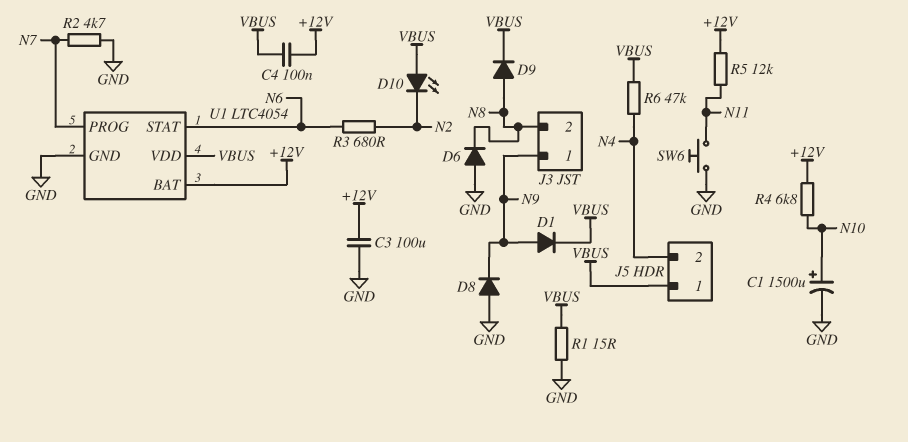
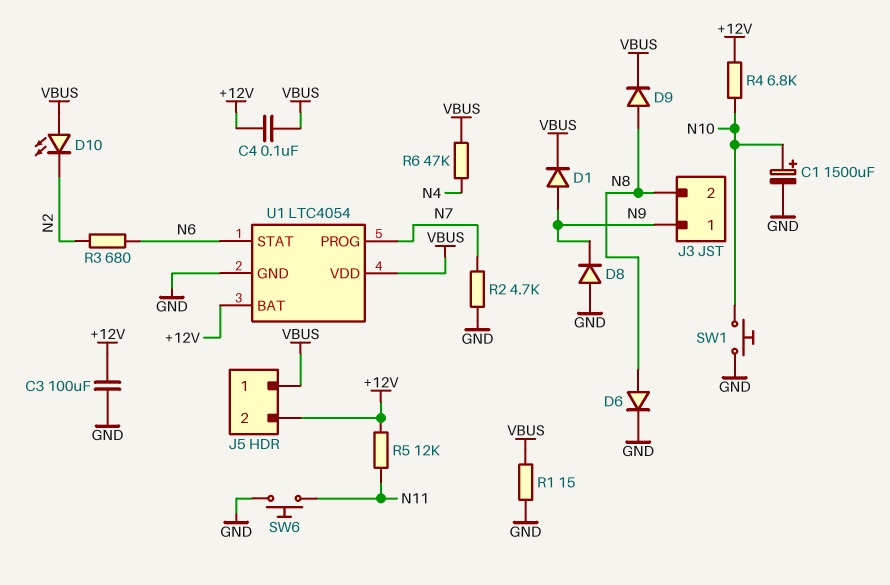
D6: diode (A GND, K N8) -> diode (A N8, K GND)
J5 pin 2: N4 -> +12V
SW1: none -> button (GND, N10)

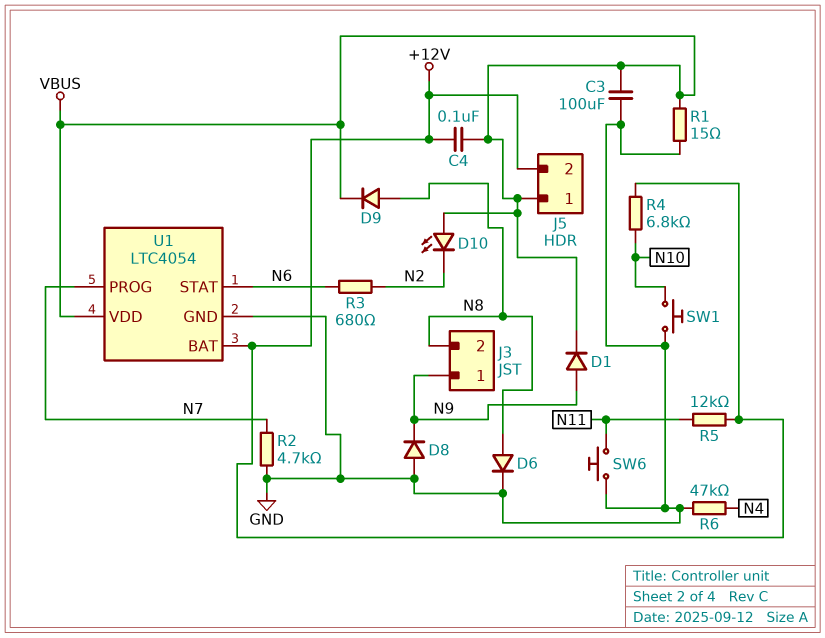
C1: 1500uF (plus N10, minus GND) -> none
C3: 100uF (+12V, GND) -> 100uF (GND, VBUS)
R6: 47k (N4, VBUS) -> 47k (GND, N4)

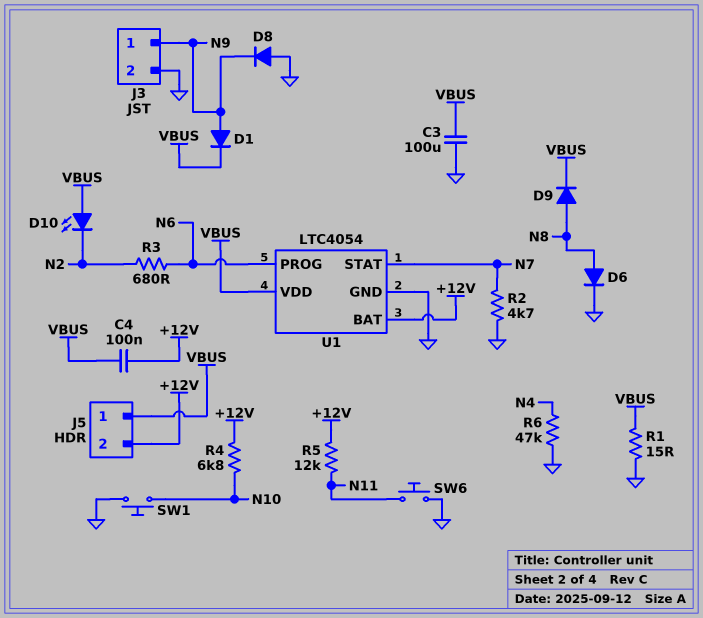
J3 pin 2: N8 -> GND
U1 pin PROG: N7 -> N6
U1 pin STAT: N6 -> N7

